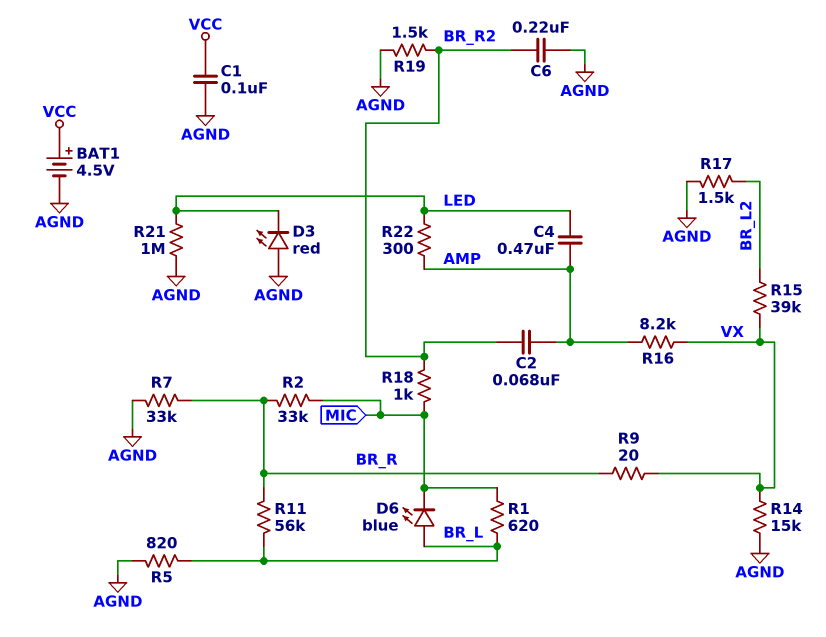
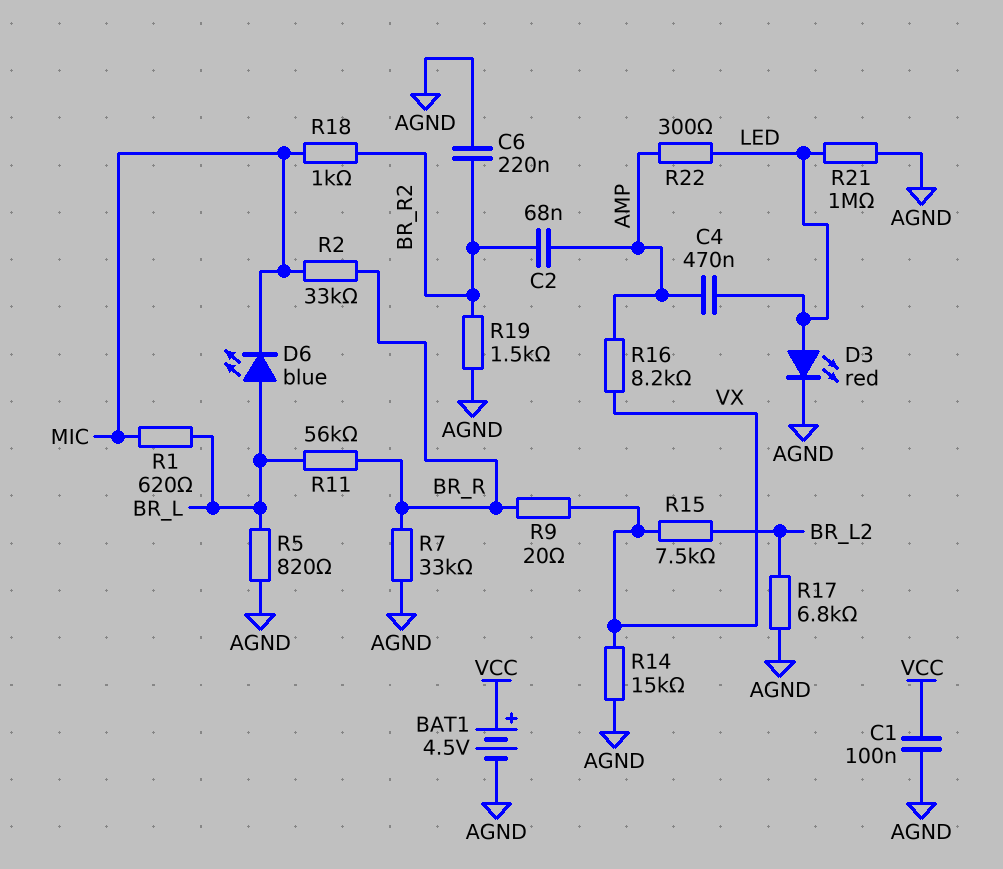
D3: LED red (A AGND, K LED) -> LED red (A LED, K AGND)
R15: 39k (BR_L2, VX) -> 7.5k (BR_L2, VX)
R17: 1.5k (AGND, BR_L2) -> 6.8k (AGND, BR_L2)

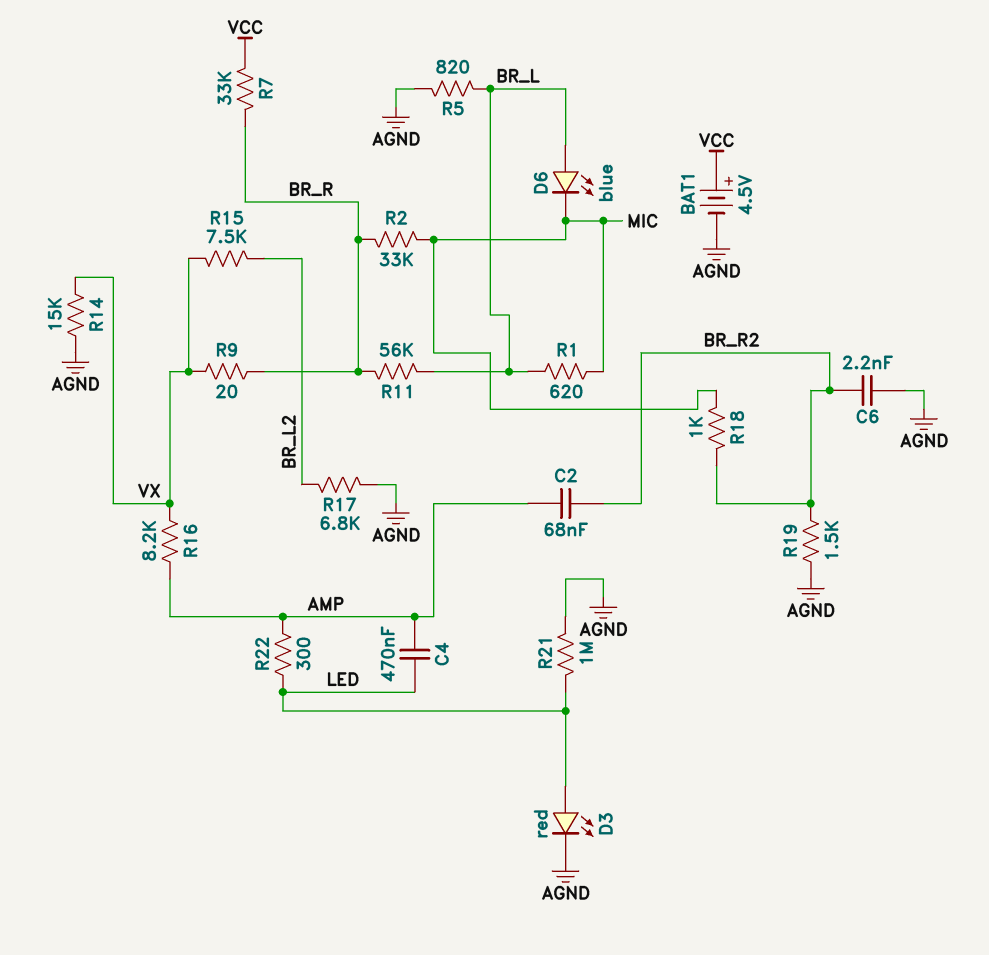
C1: 100nF (AGND, VCC) -> none
C6: 220nF (AGND, BR_R2) -> 2.2nF (AGND, BR_R2)
R7: 33k (AGND, BR_R) -> 33k (BR_R, VCC)

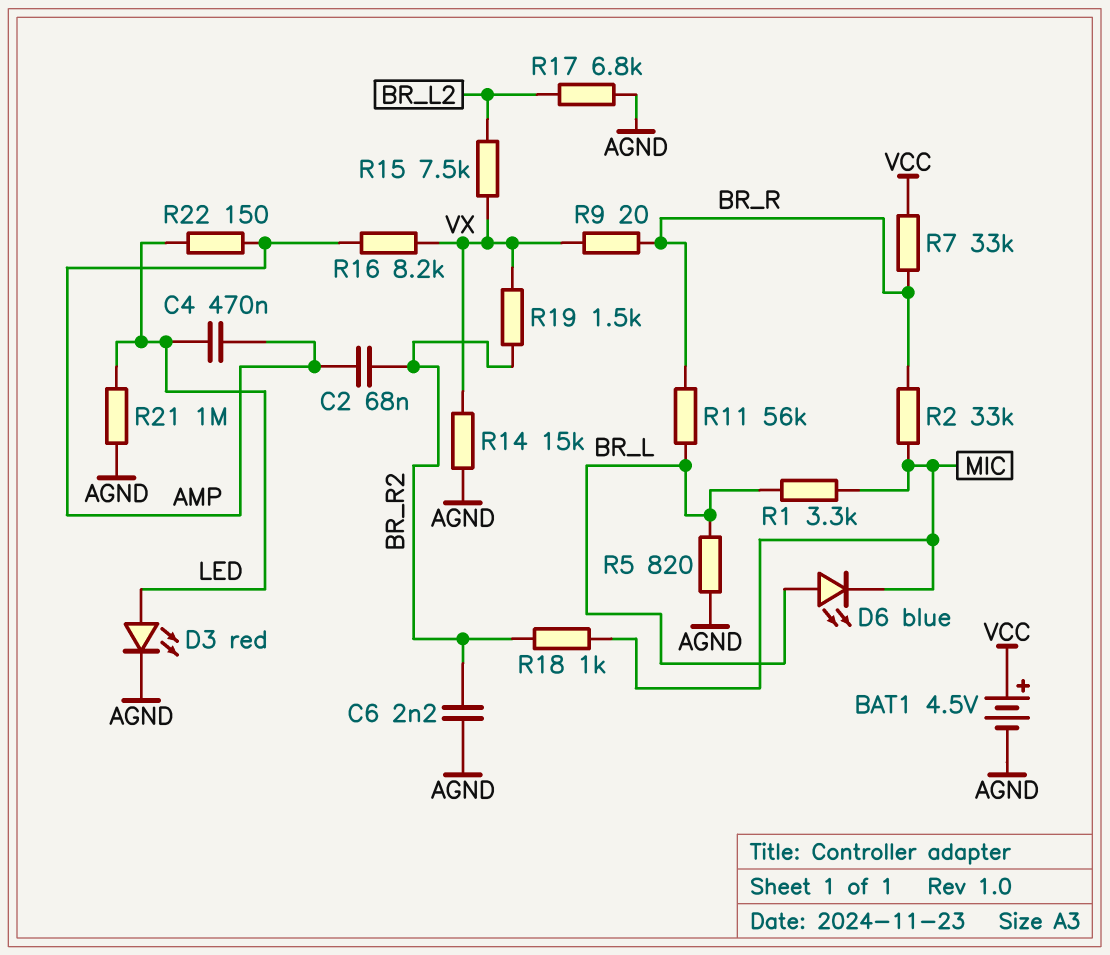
R1: 620 (BR_L, MIC) -> 3.3k (BR_L, MIC)
R19: 1.5k (AGND, BR_R2) -> 1.5k (BR_R2, VX)
R22: 300 (AMP, LED) -> 150 (AMP, LED)

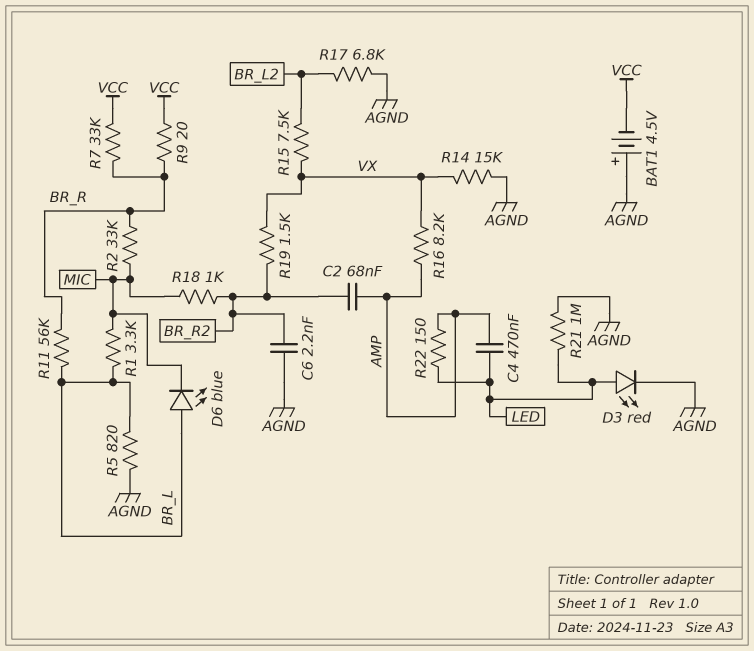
BAT1: 4.5V (plus VCC, minus AGND) -> 4.5V (plus AGND, minus VCC)
R9: 20 (BR_R, VX) -> 20 (BR_R, VCC)

